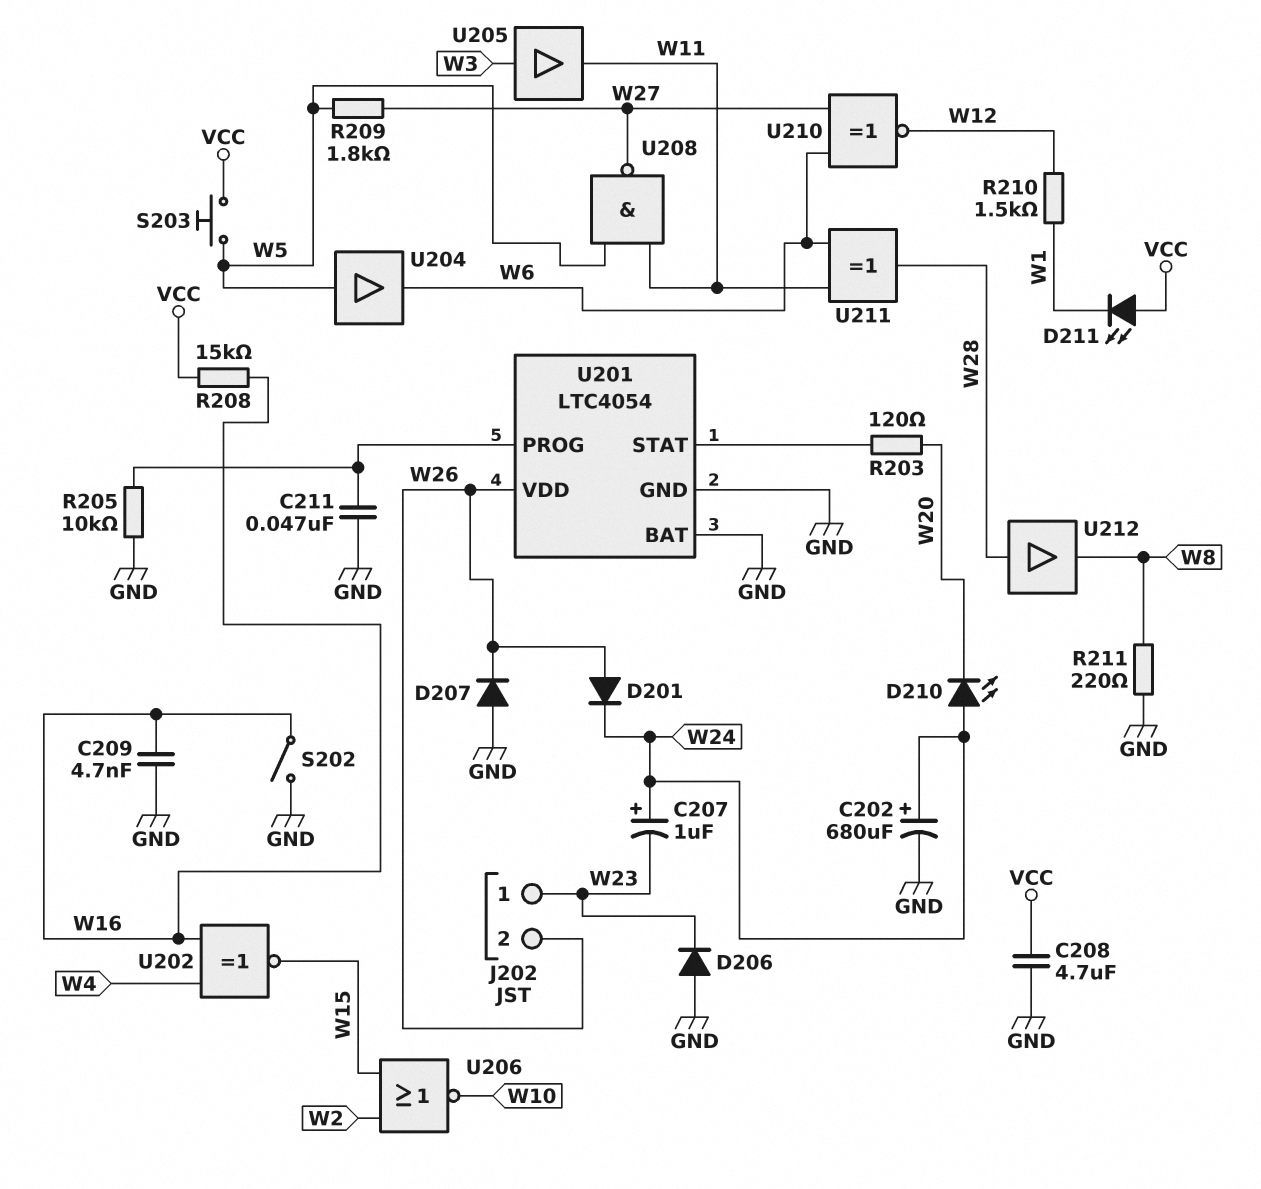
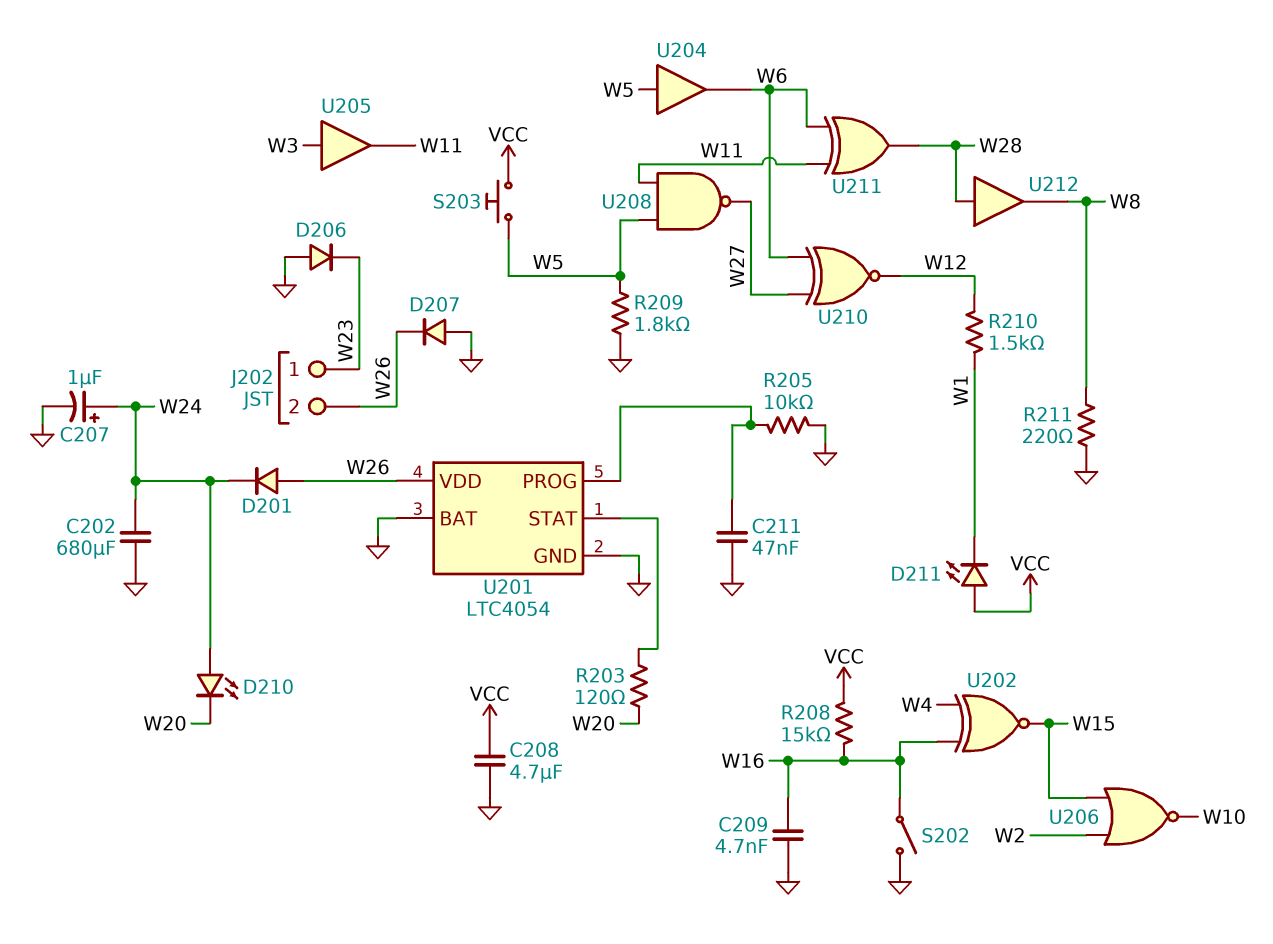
C202: 680uF (plus W24, minus GND) -> 680uF (GND, W24)
C207: 1uF (plus W24, minus W23) -> 1uF (plus W24, minus GND)
R209: 1.8k (W5, W27) -> 1.8k (GND, W5)

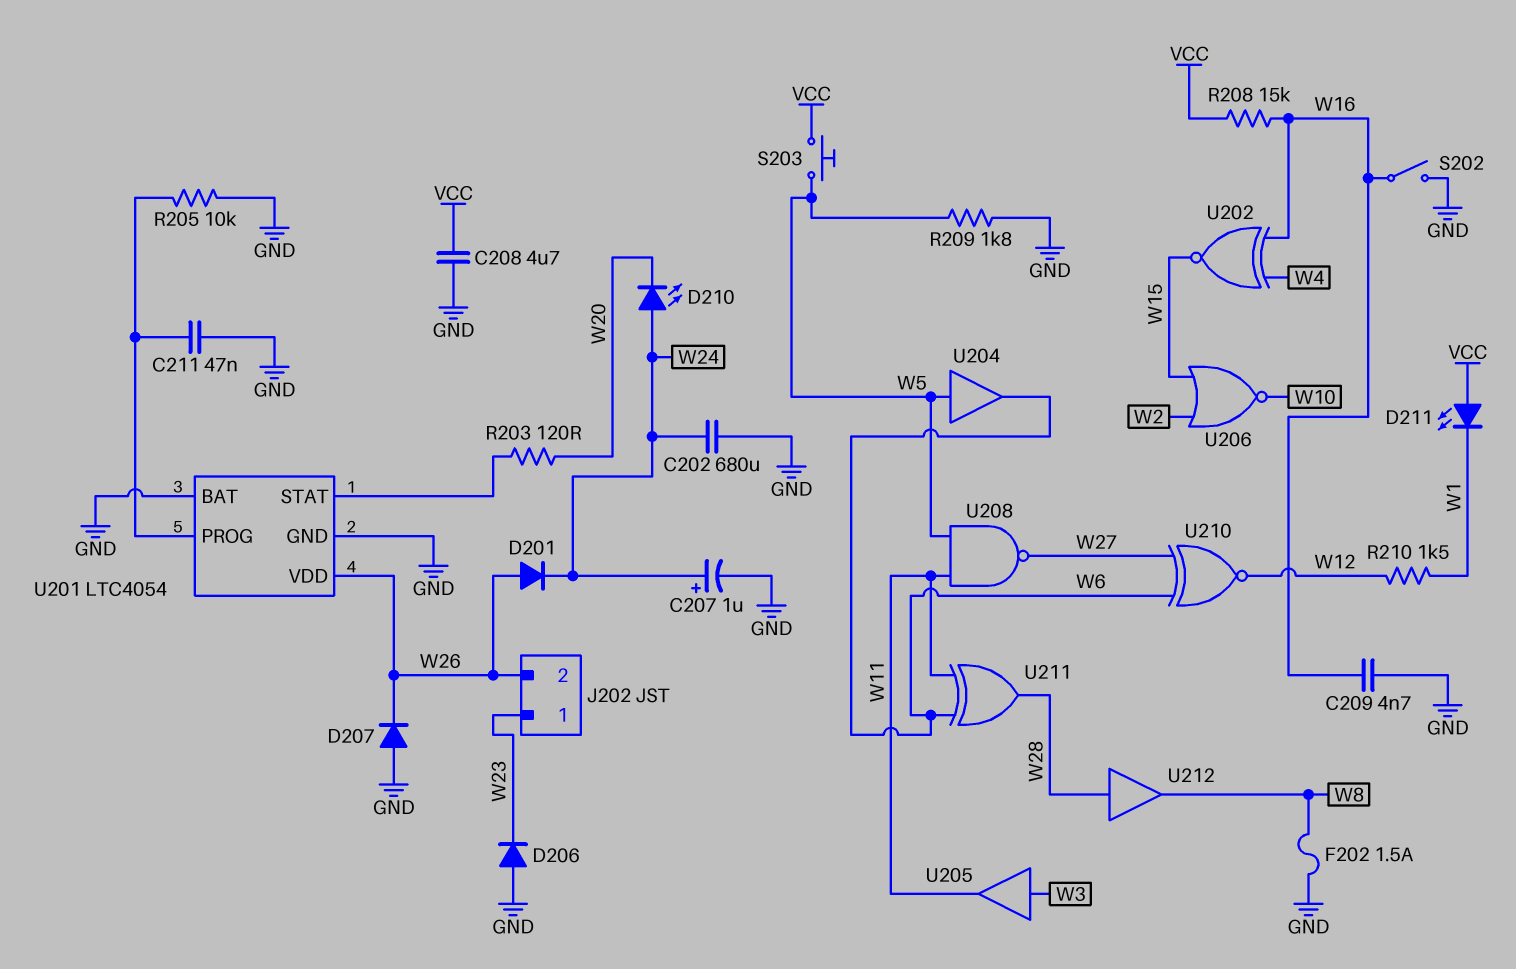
F202: none -> 1.5A (GND, W8)
R211: 220 (GND, W8) -> none

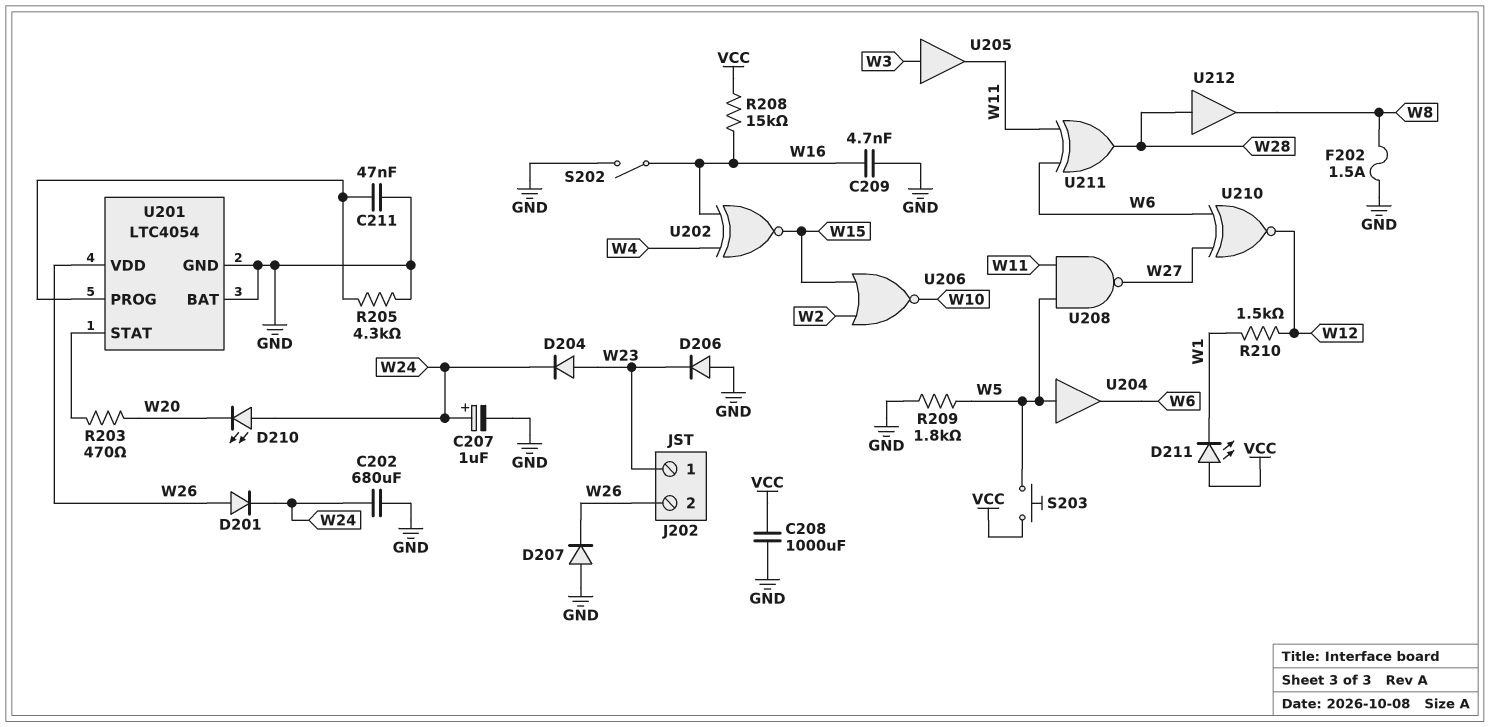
C208: 4.7uF (GND, VCC) -> 1000uF (GND, VCC)
D204: none -> diode (A W23, K W24)
R203: 120 (U201/STAT, W20) -> 470 (U201/STAT, W20)
R205: 10k (GND, U201/PROG) -> 4.3k (GND, U201/PROG)

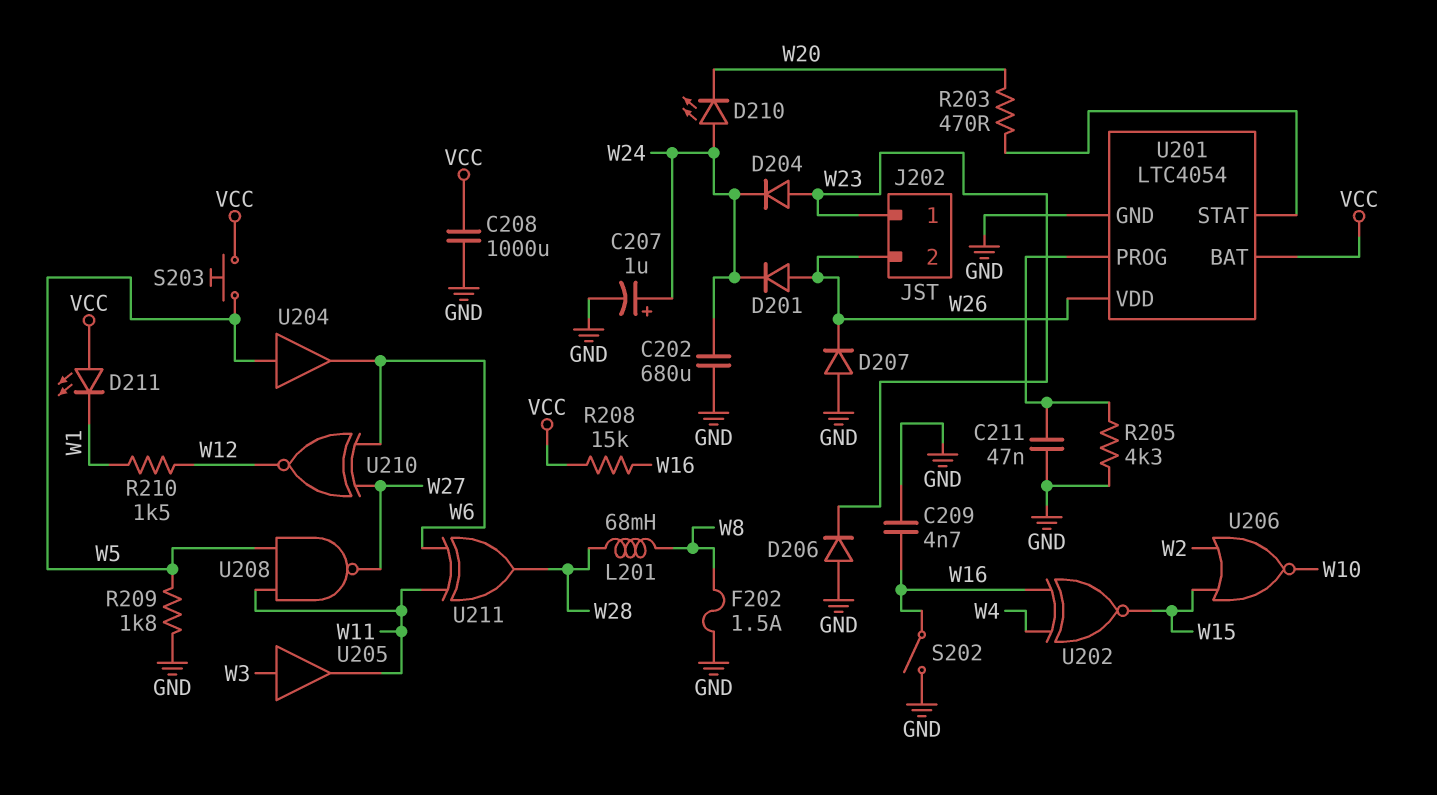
L201: none -> 68mH (W8, W28)
U201 pin BAT: GND -> VCC
U212: buffer (in W28, out W8) -> none

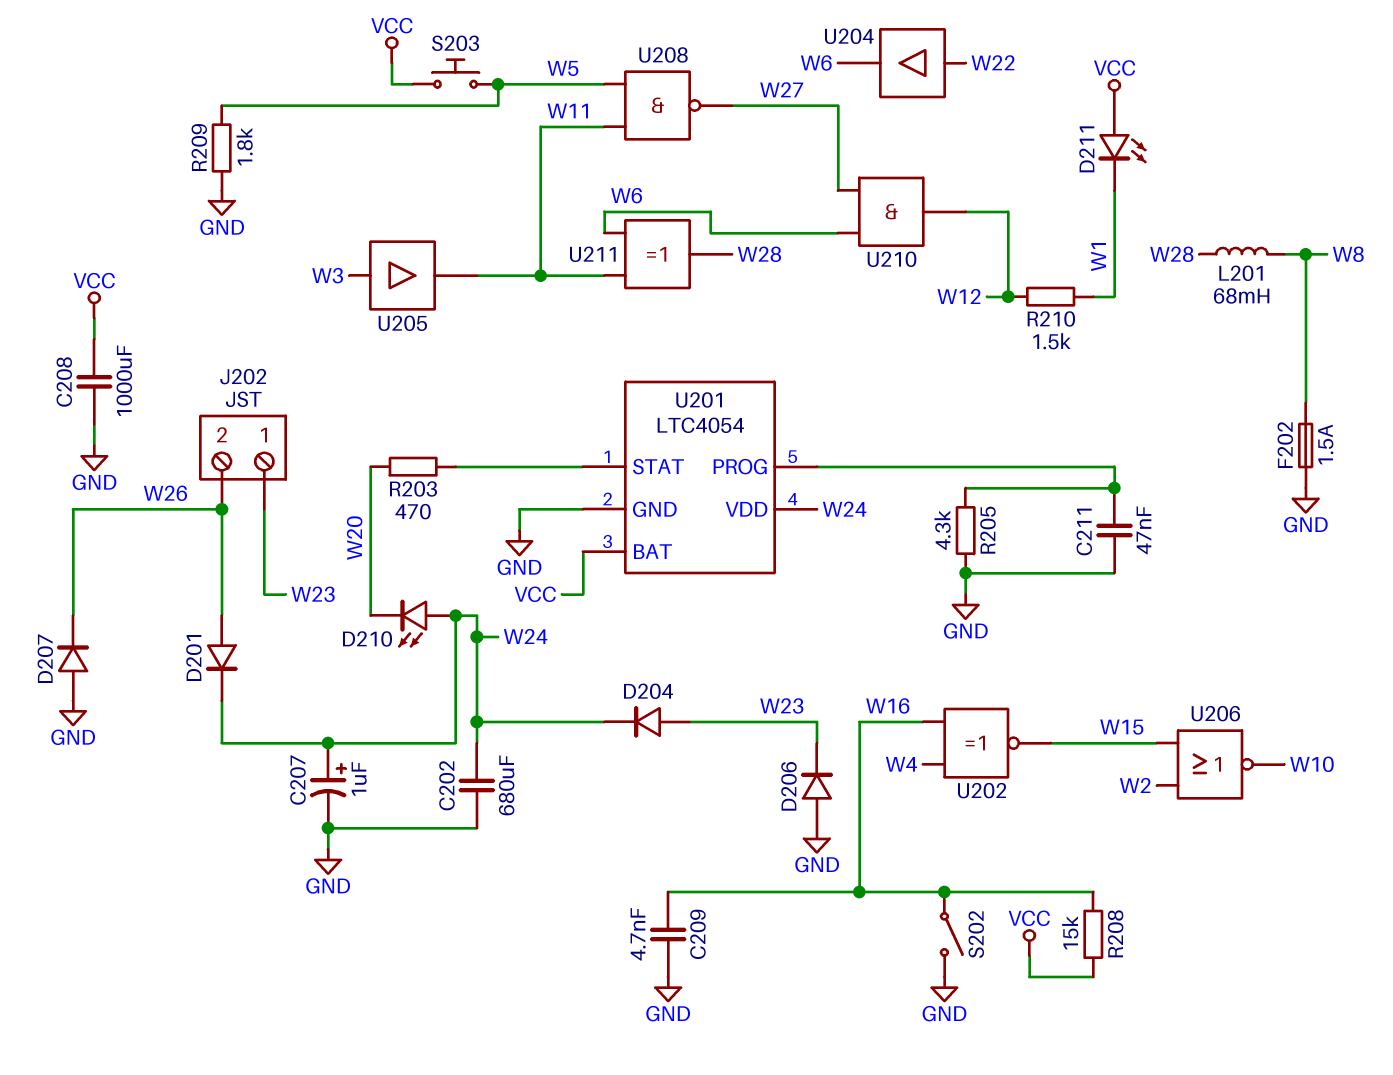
U201 pin VDD: W26 -> W24
U204: buffer (in W5, out W6) -> buffer (in W22, out W6)
U210: XNOR (in W6, in W27, out W12) -> AND (in W6, in W27, out W12)

